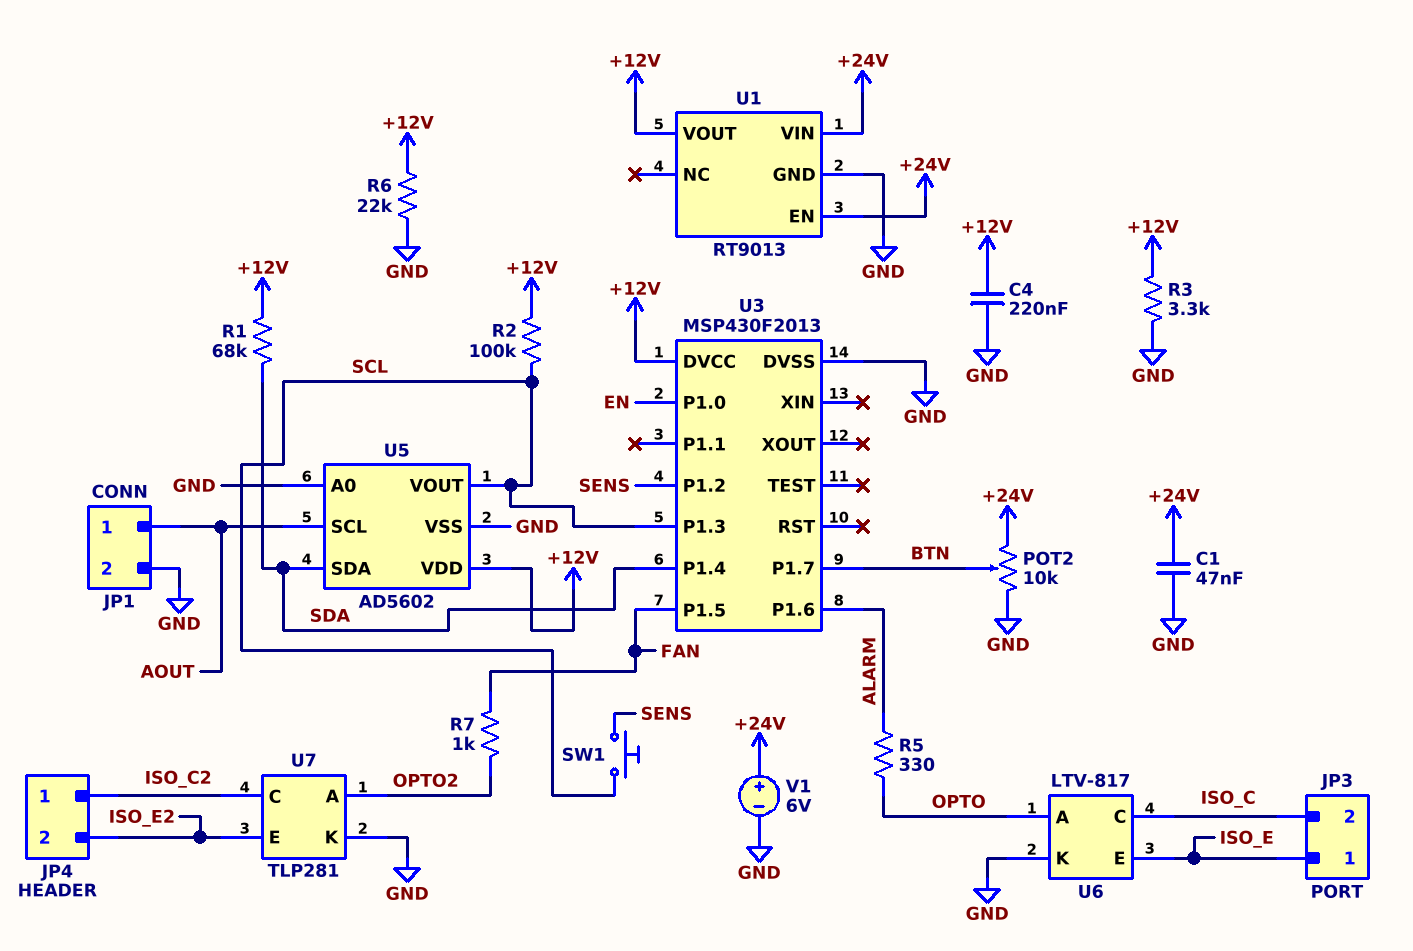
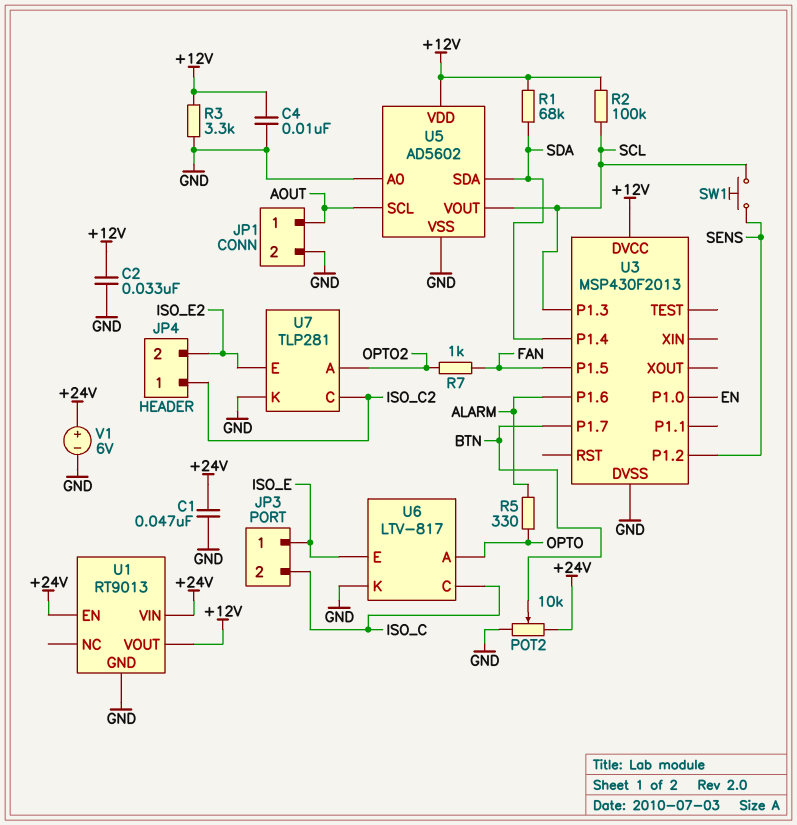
C2: none -> 33nF (+12V, GND)
C4: 220nF (+12V, GND) -> 10nF (+12V, GND)
R6: 22k (+12V, GND) -> none

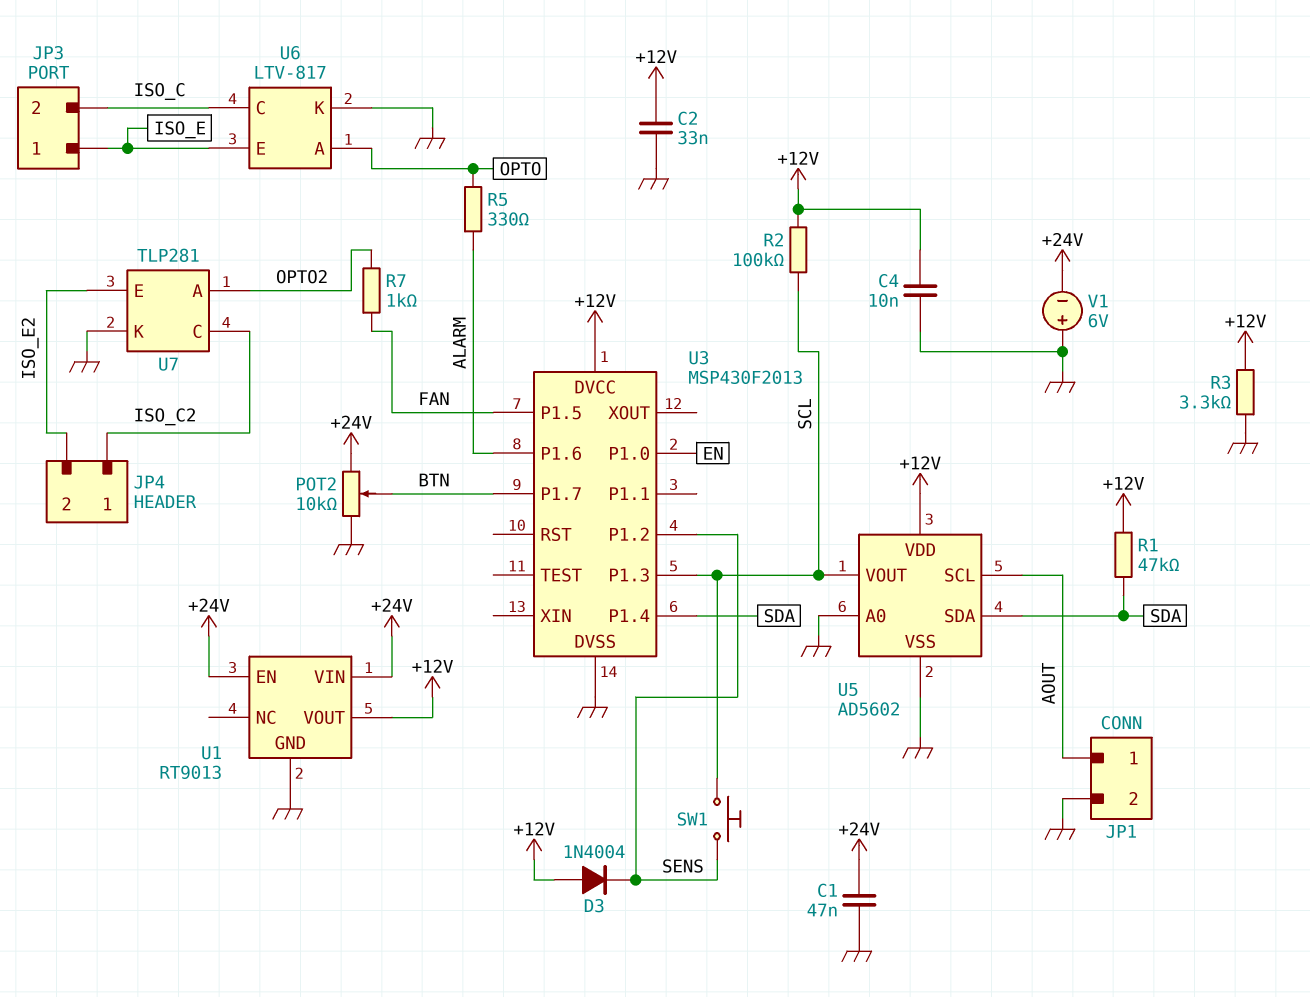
D3: none -> diode 1N4004 (A +12V, K SENS)
R1: 68k (+12V, SDA) -> 47k (+12V, SDA)
V1: 6V (plus +24V, minus GND) -> 6V (plus GND, minus +24V)

